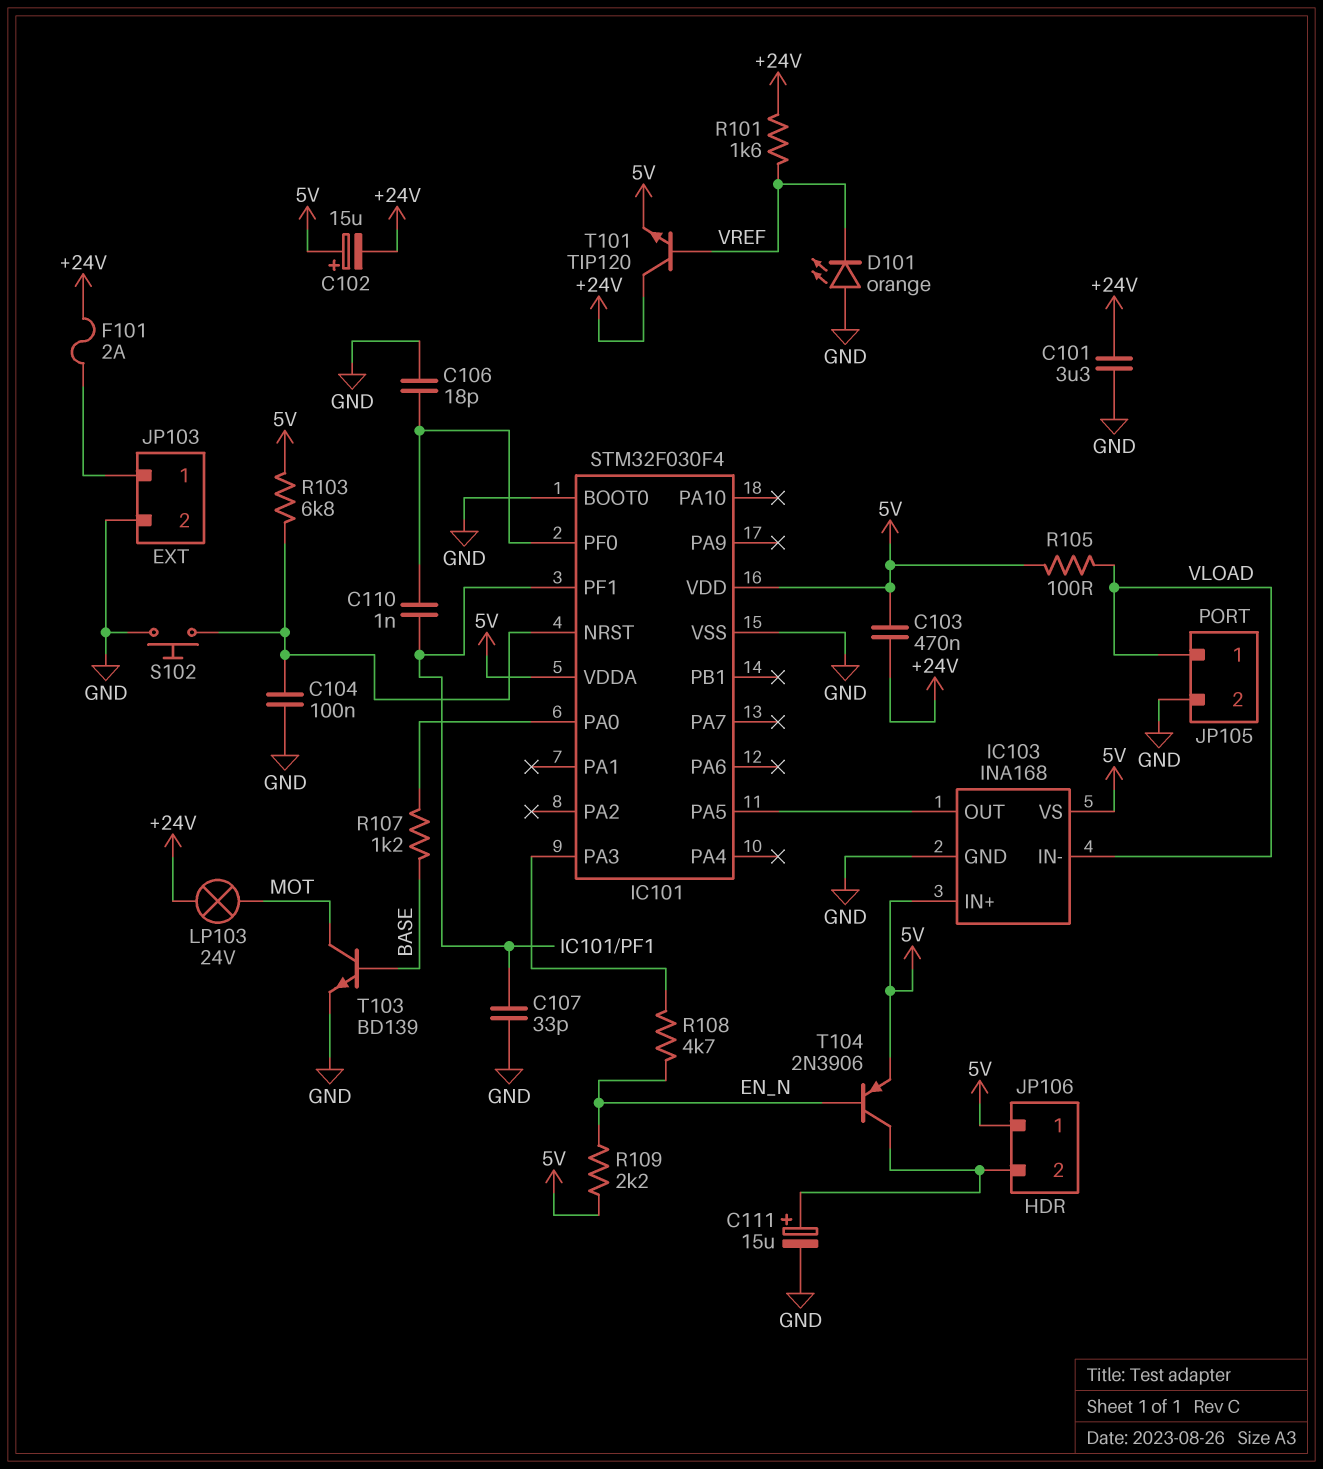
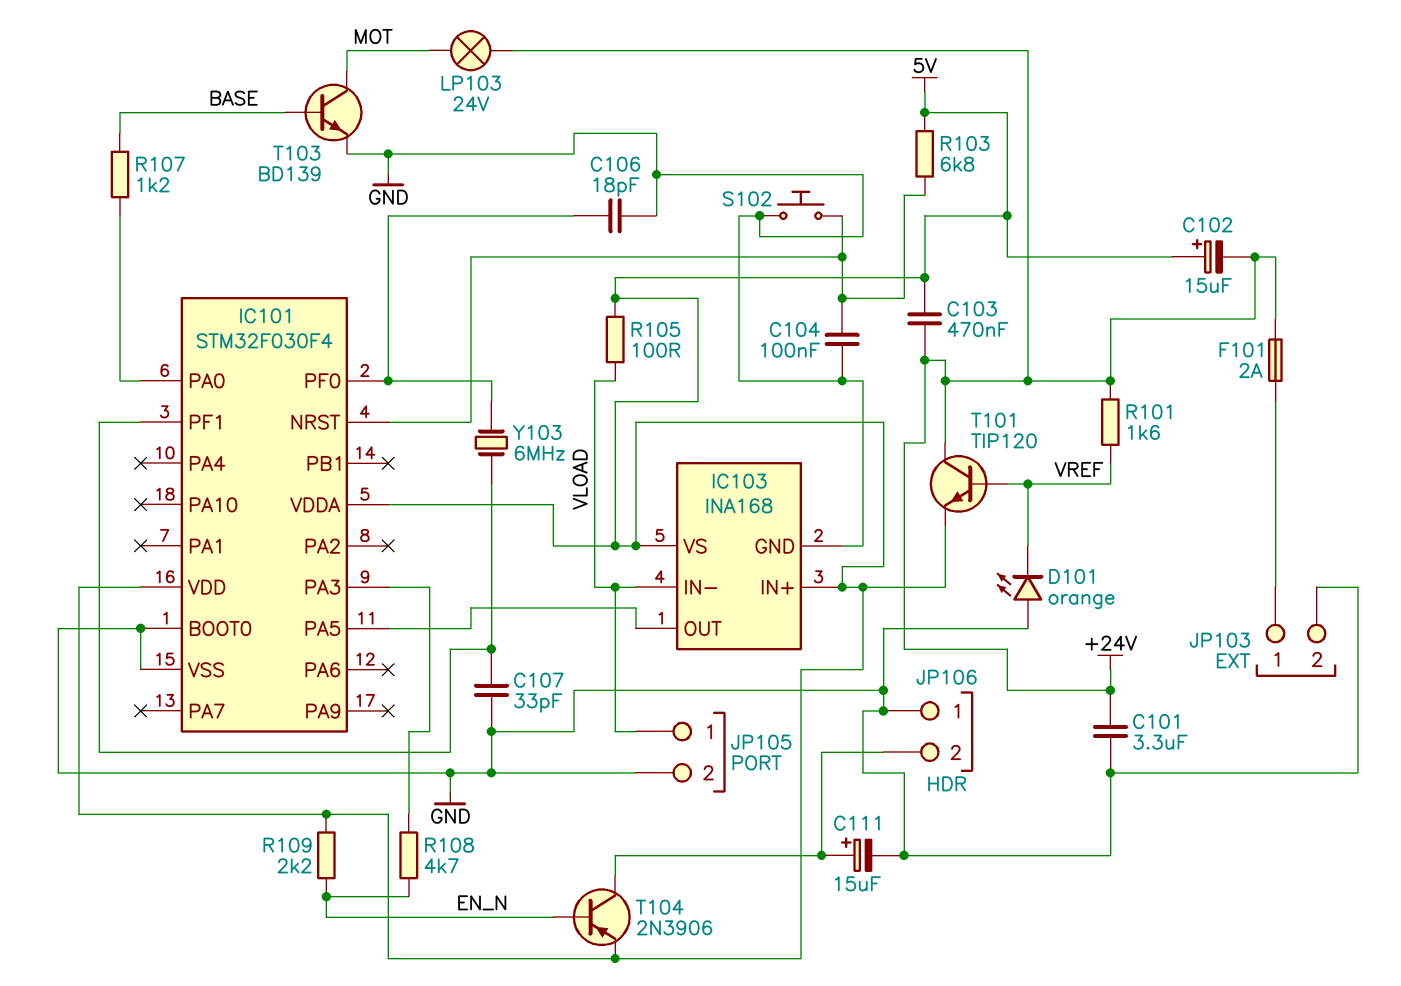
C110: 1nF (IC101/PF0, IC101/PF1) -> none
JP106 pin 1: 5V -> GND
Y103: none -> 6MHz (IC101/PF0, IC101/PF1)

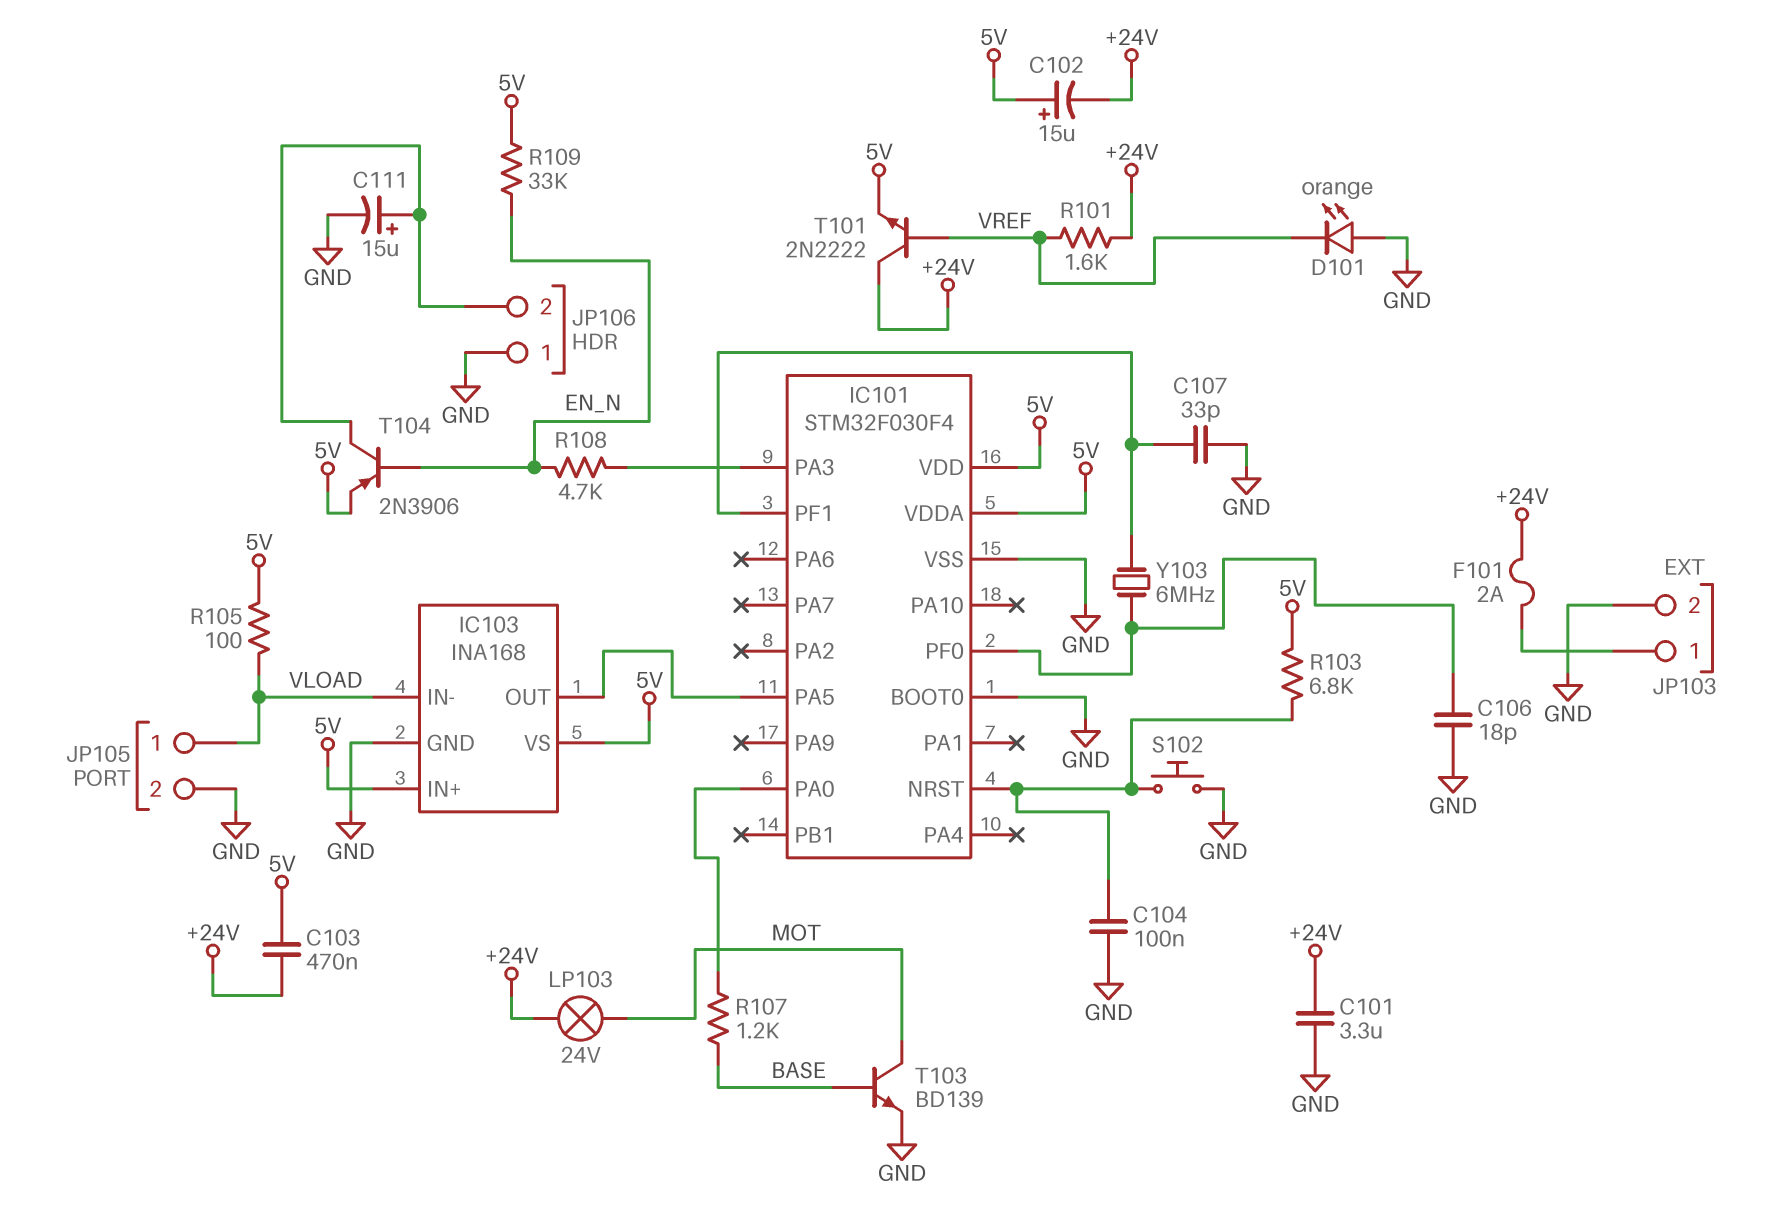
R109: 2.2k (5V, EN_N) -> 33k (5V, EN_N)
T101: NPN TIP120 (B VREF, C +24V, E 5V) -> NPN 2N2222 (B VREF, C +24V, E 5V)

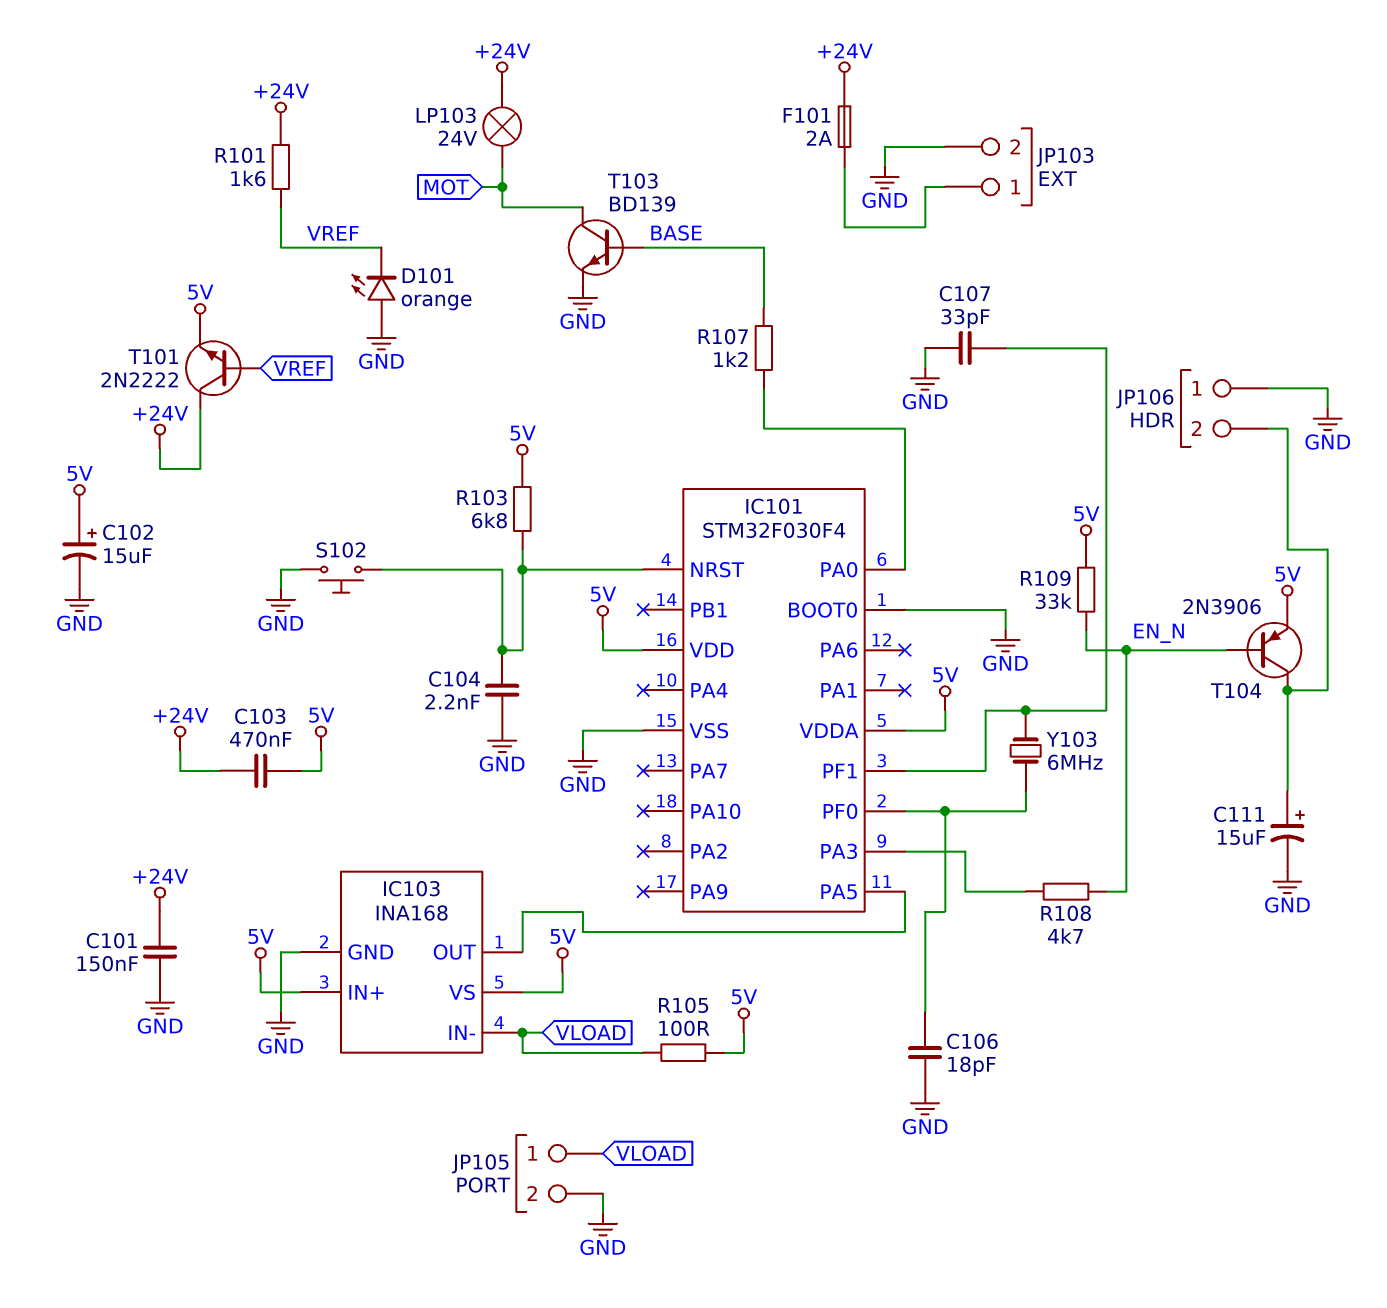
C101: 3.3uF (+24V, GND) -> 150nF (+24V, GND)
C102: 15uF (plus 5V, minus +24V) -> 15uF (plus 5V, minus GND)
C104: 100nF (GND, IC101/NRST) -> 2.2nF (GND, IC101/NRST)

